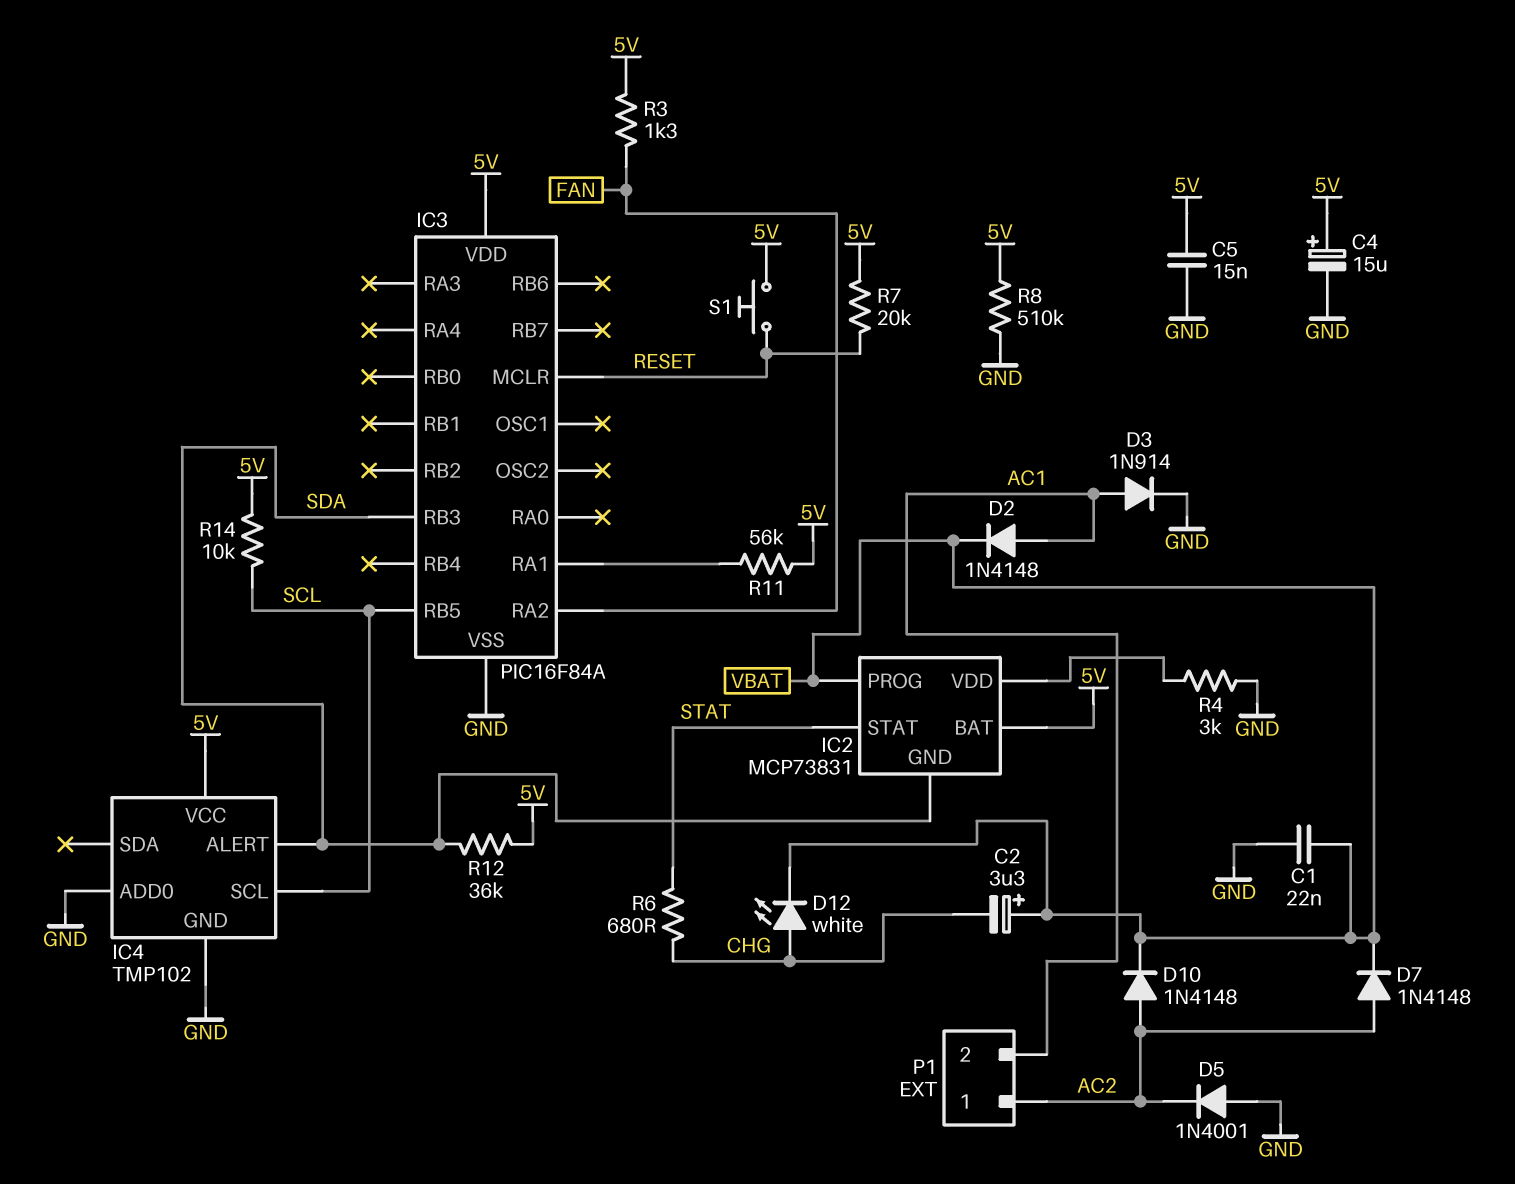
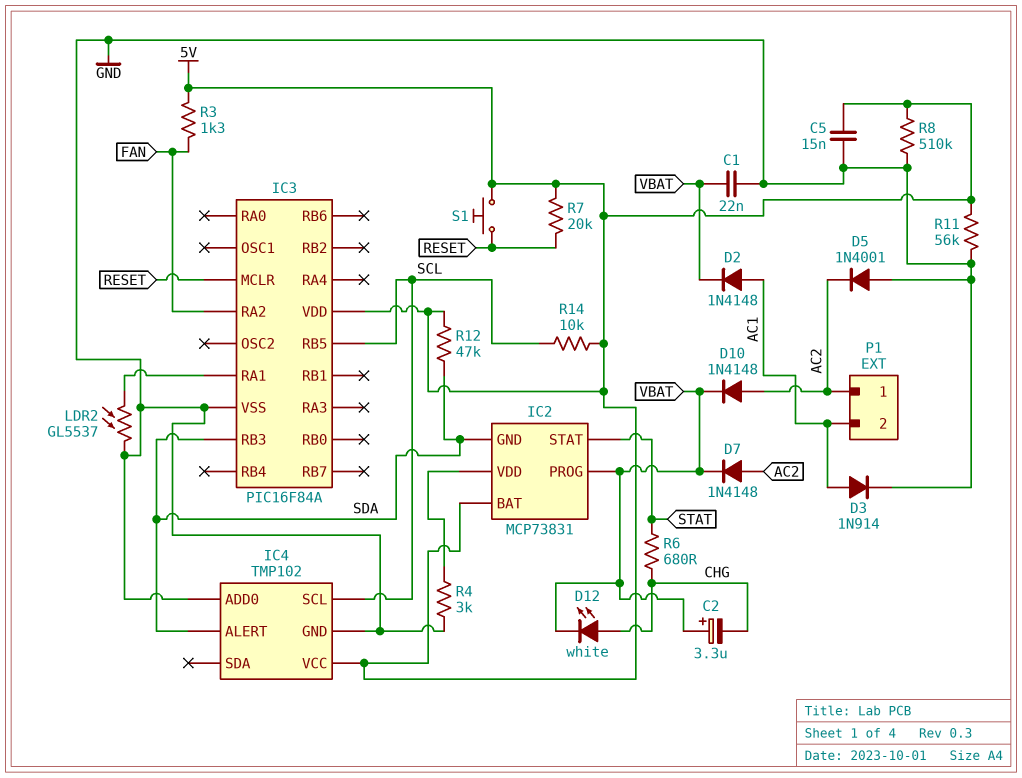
C4: 15uF (plus 5V, minus GND) -> none
LDR2: none -> GL5537 (GND, IC3/RA1)
R11: 56k (5V, IC3/RA1) -> 56k (5V, GND)
R12: 36k (5V, SDA) -> 47k (5V, SDA)

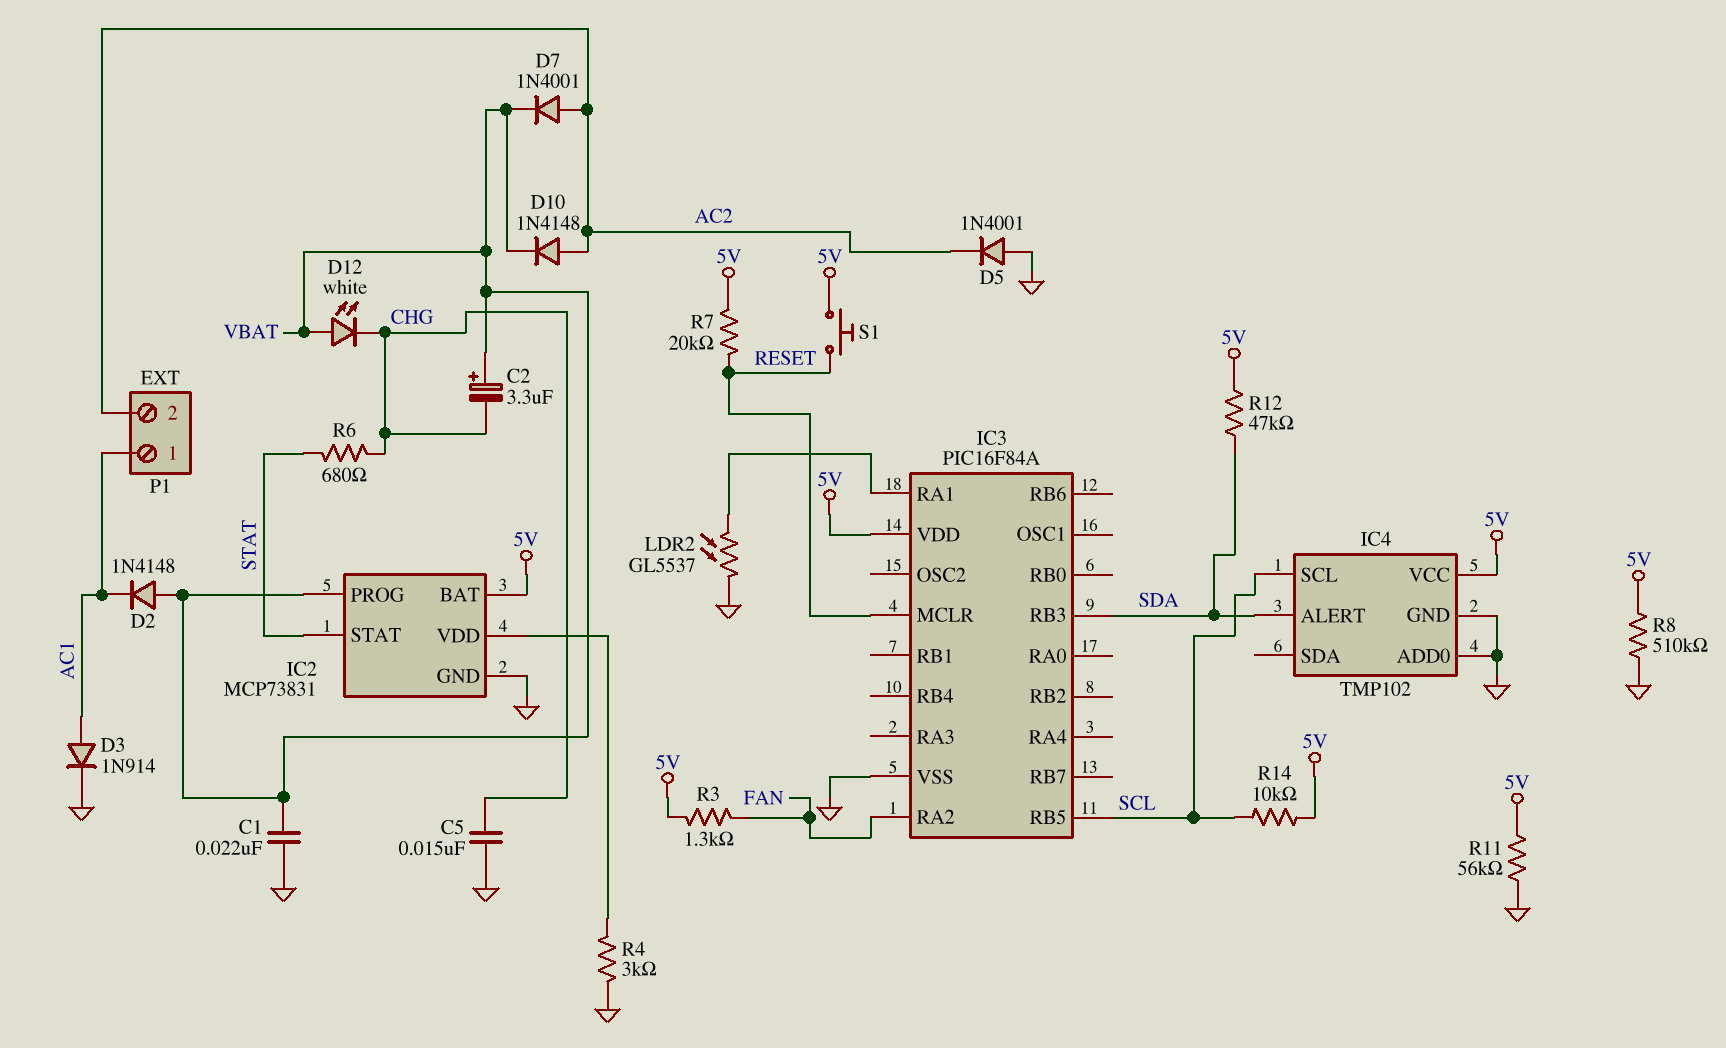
C5: 15nF (5V, GND) -> 15nF (CHG, GND)
D2: diode 1N4148 (A AC1, K VBAT) -> diode 1N4148 (A VBAT, K AC1)
D7: diode 1N4148 (A AC2, K VBAT) -> diode 1N4001 (A AC2, K VBAT)
D12: LED white (A CHG, K VBAT) -> LED white (A VBAT, K CHG)
IC2 pin GND: SDA -> GND
P1 pin 1: AC2 -> AC1
P1 pin 2: AC1 -> AC2

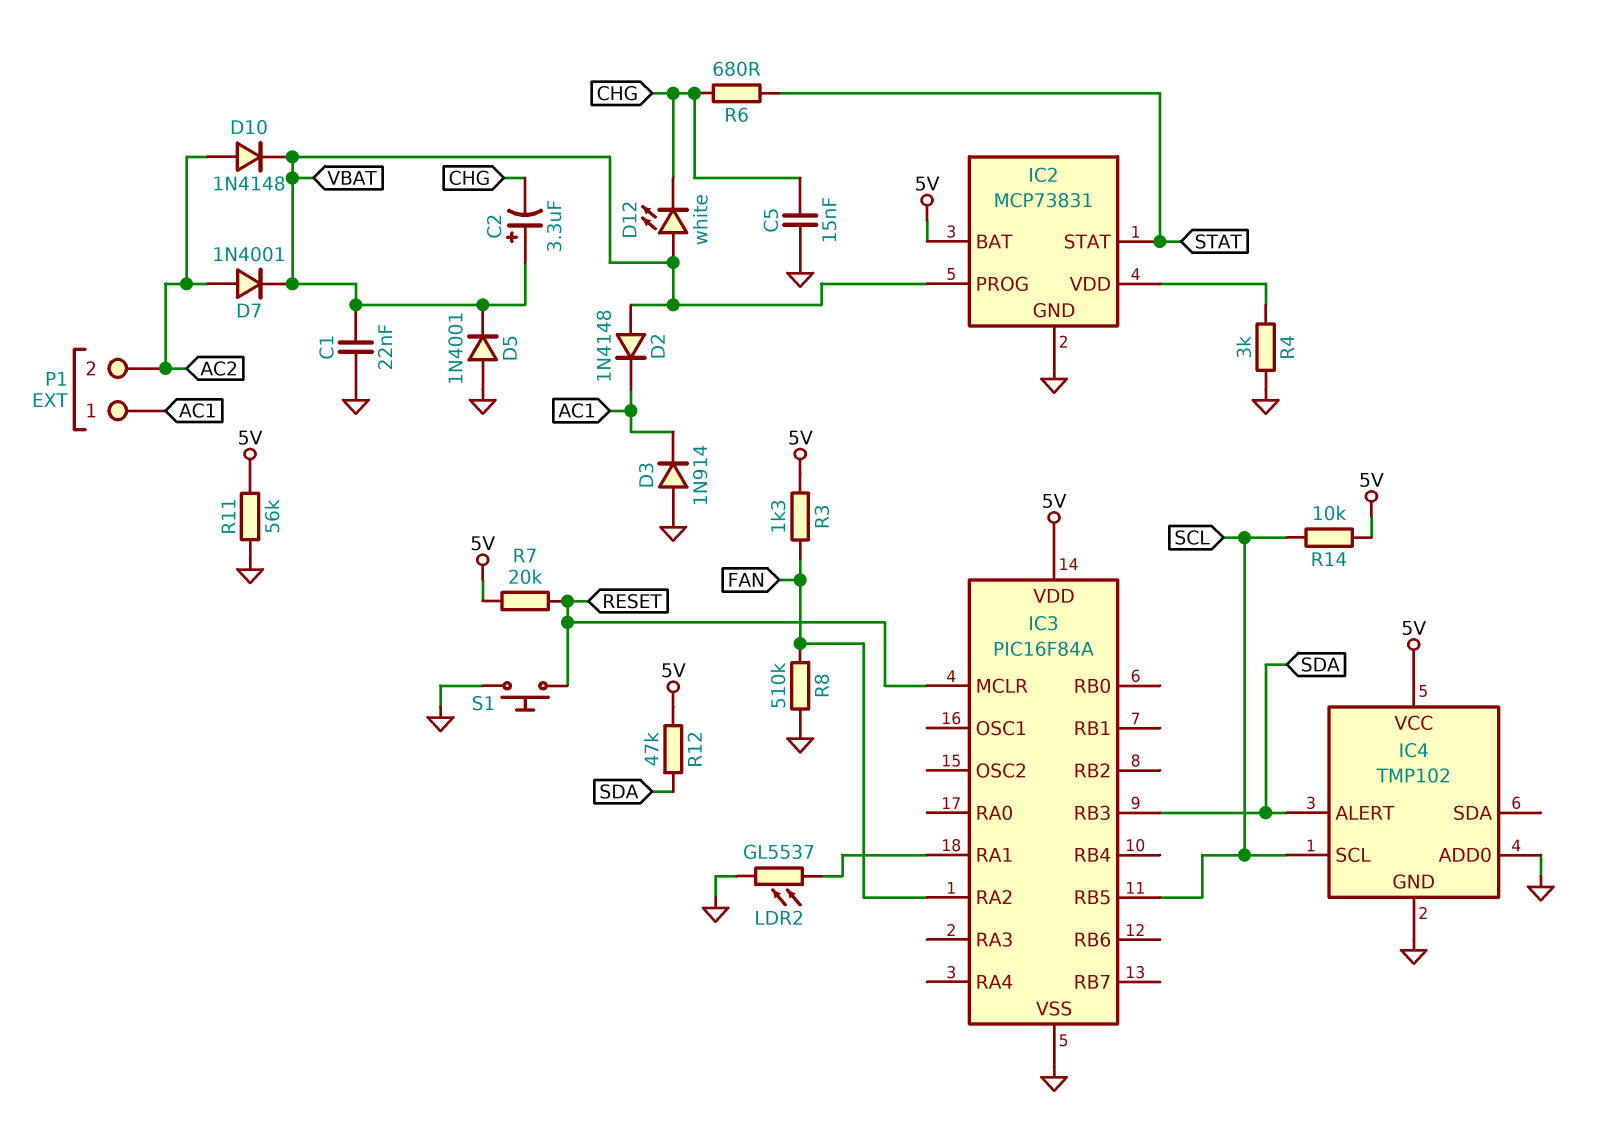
D3: diode 1N914 (A AC1, K GND) -> diode 1N914 (A GND, K AC1)
D5: diode 1N4001 (A GND, K AC2) -> diode 1N4001 (A GND, K VBAT)
R8: 510k (5V, GND) -> 510k (FAN, GND)
S1: button (5V, RESET) -> button (GND, RESET)

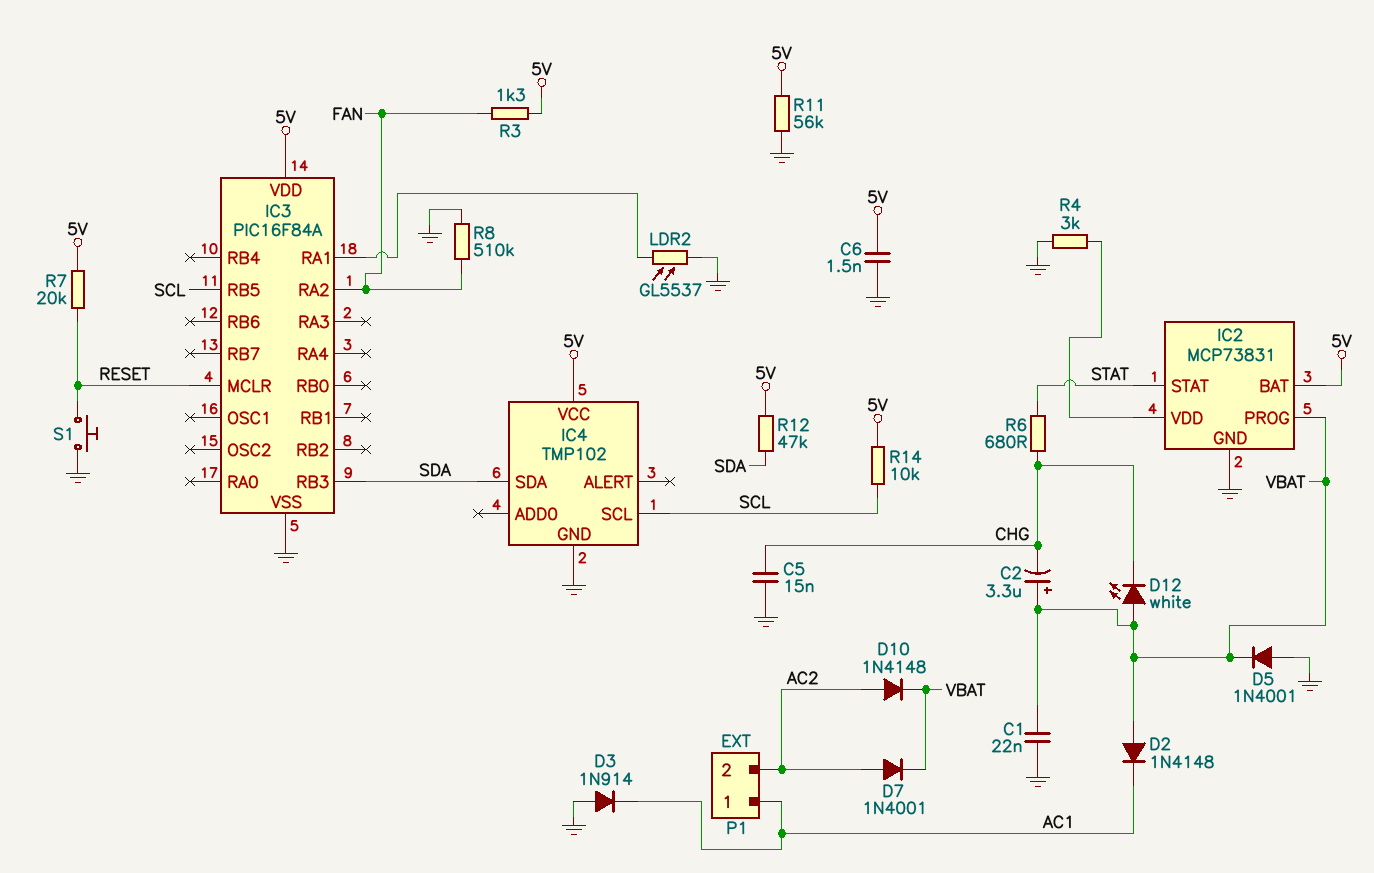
C6: none -> 1.5nF (5V, GND)
IC4 pin ADD0: GND -> none
IC4 pin ALERT: SDA -> none
IC4 pin SDA: none -> SDA

